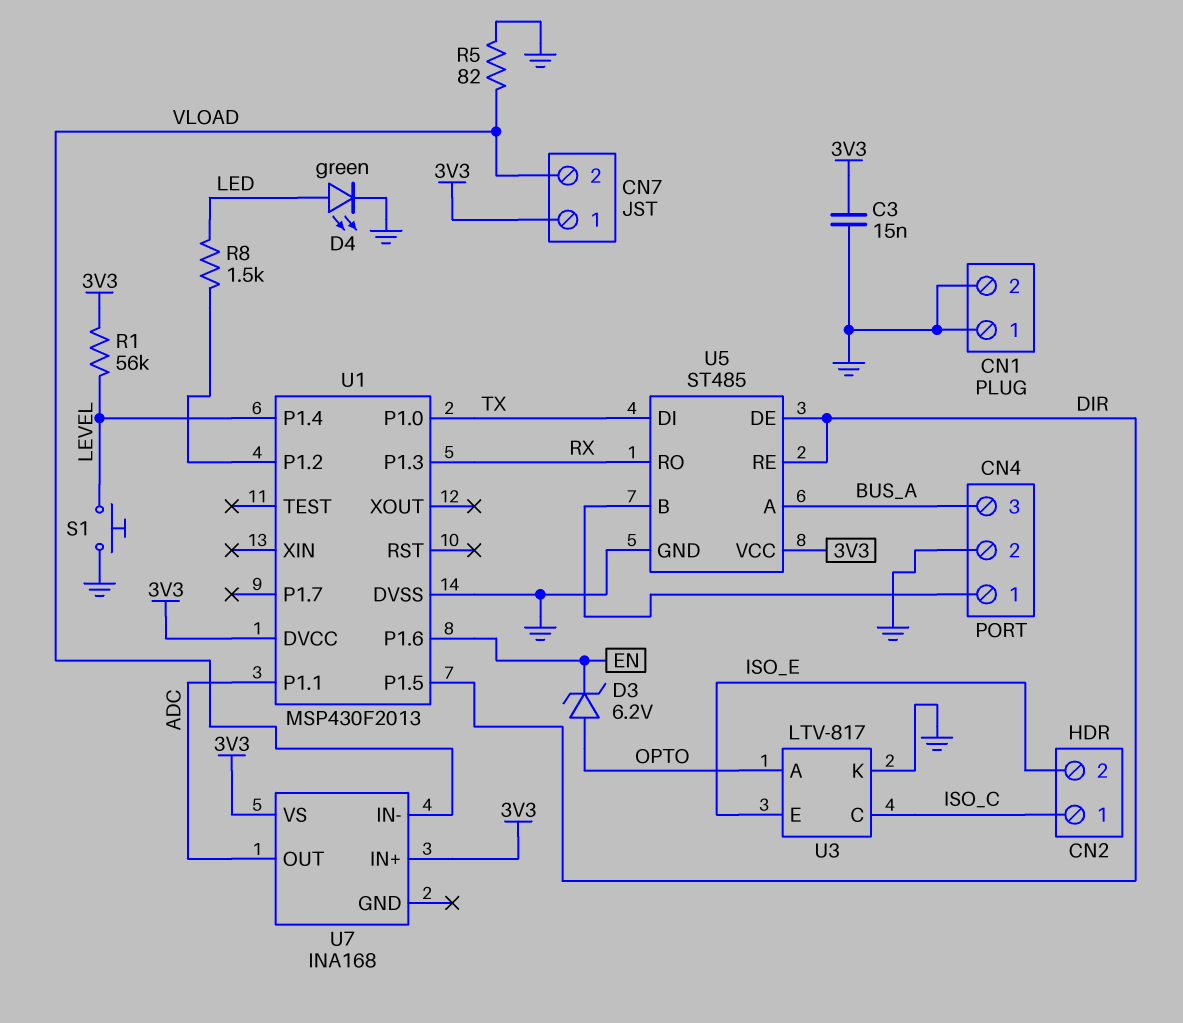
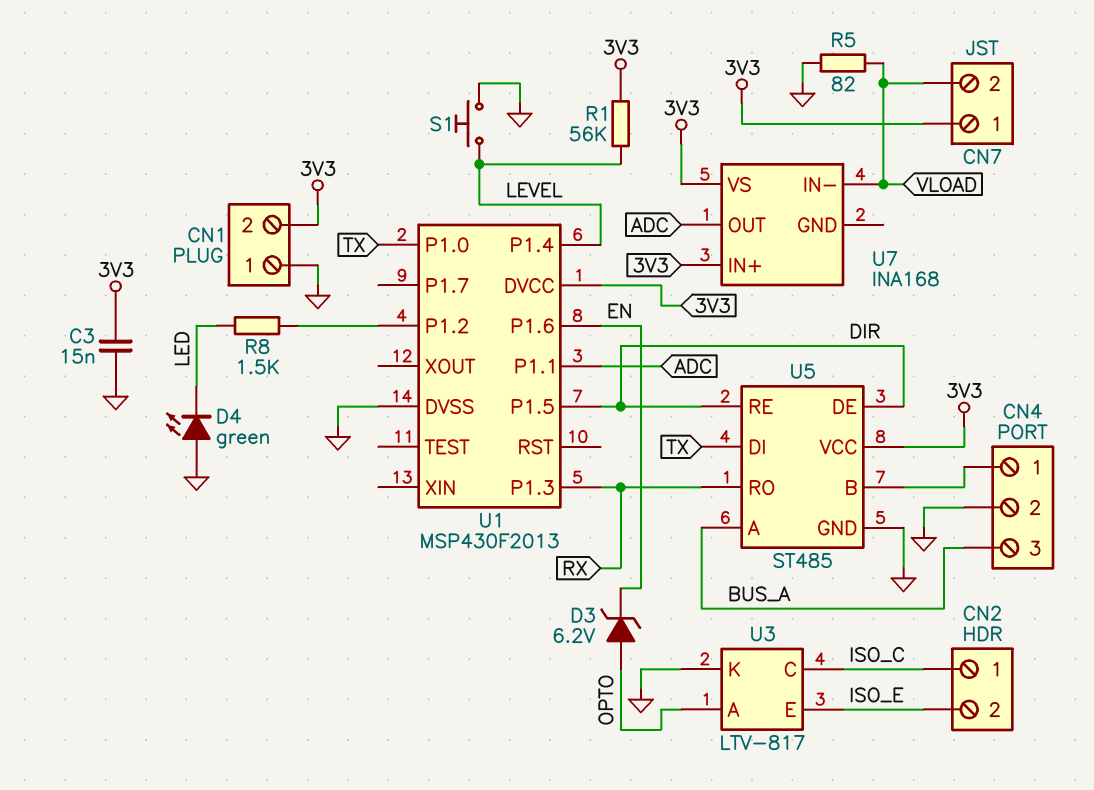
CN1 pin 2: GND -> 3V3
D4: LED green (A LED, K GND) -> LED green (A GND, K LED)

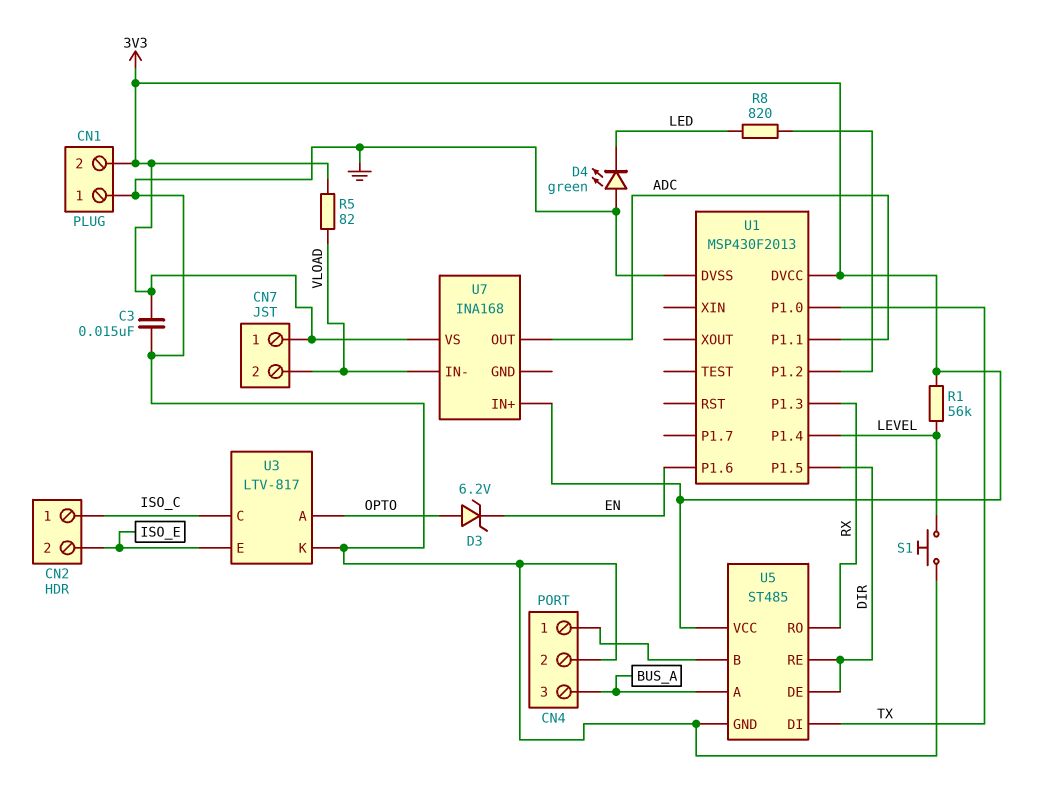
R5: 82 (GND, VLOAD) -> 82 (3V3, VLOAD)
R8: 1.5k (LED, U1/P1.2) -> 820 (LED, U1/P1.2)

